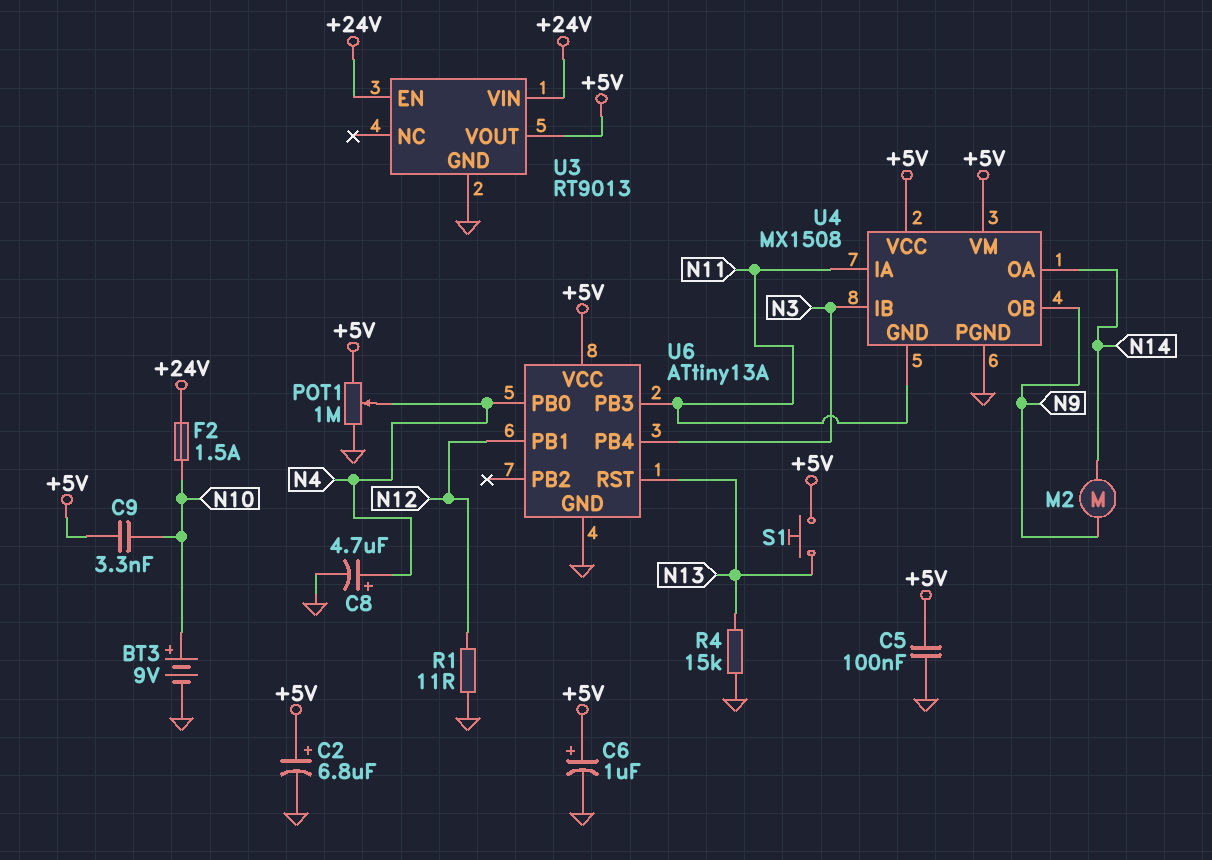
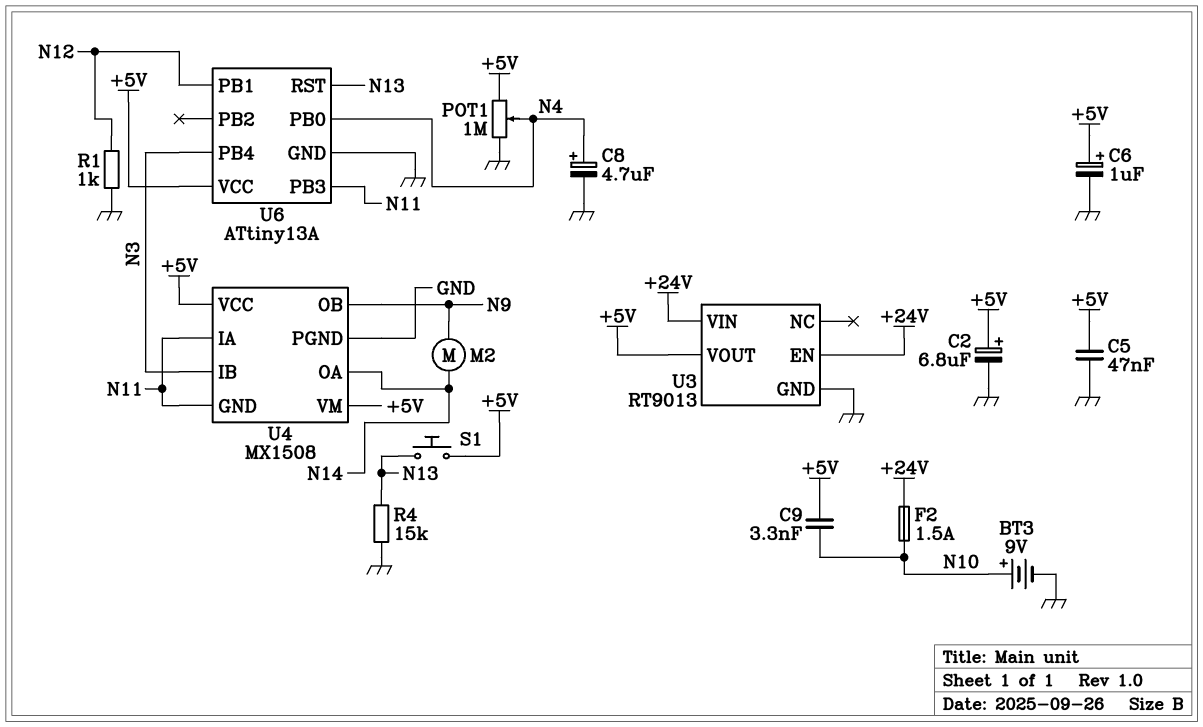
C5: 100nF (+5V, GND) -> 47nF (+5V, GND)
R1: 11 (GND, N12) -> 1k (GND, N12)

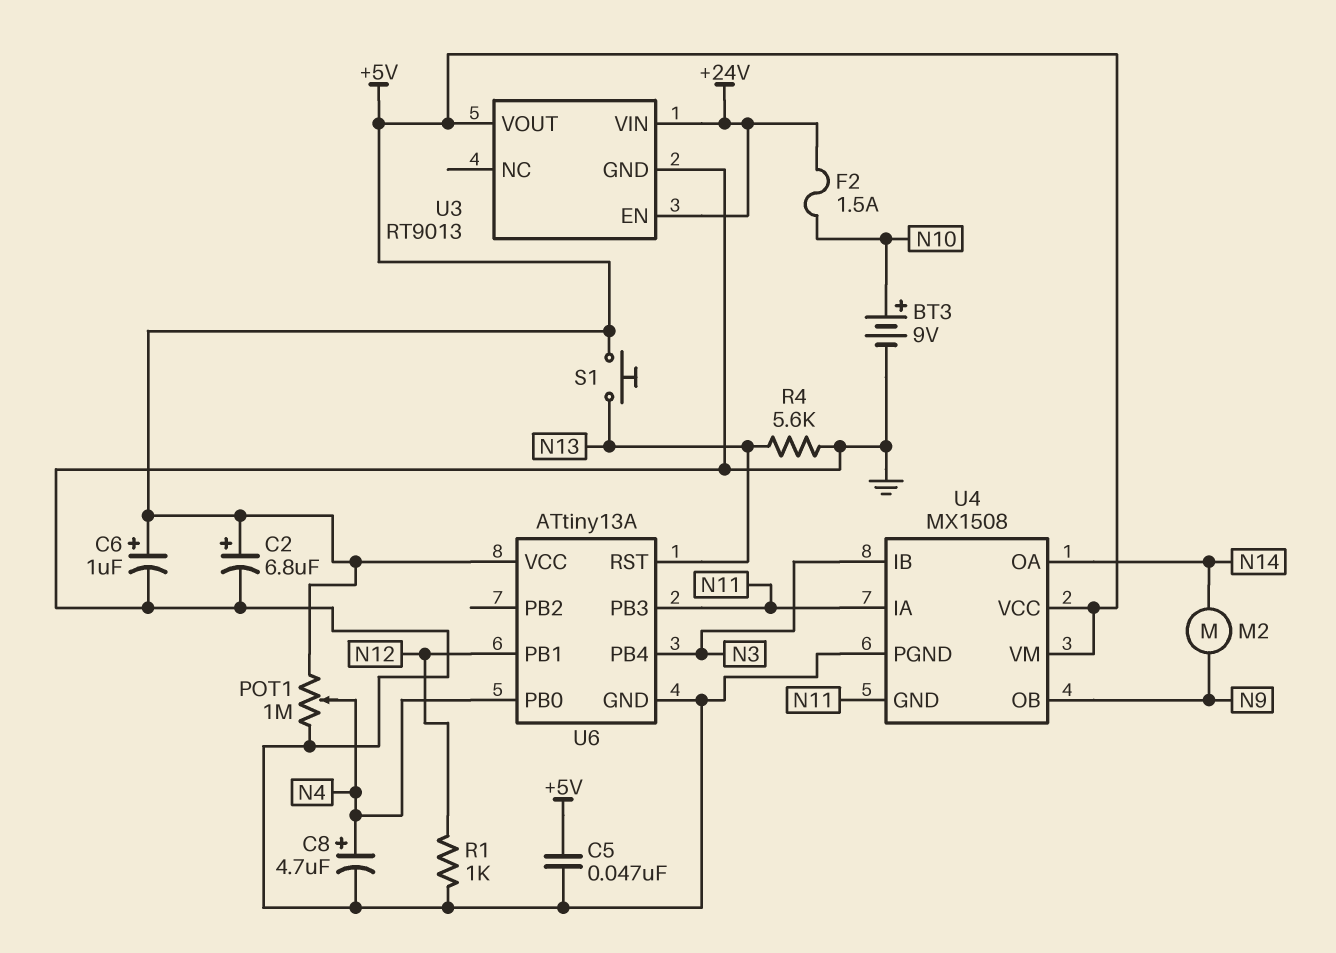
C9: 3.3nF (+5V, N10) -> none
R4: 15k (GND, N13) -> 5.6k (GND, N13)

